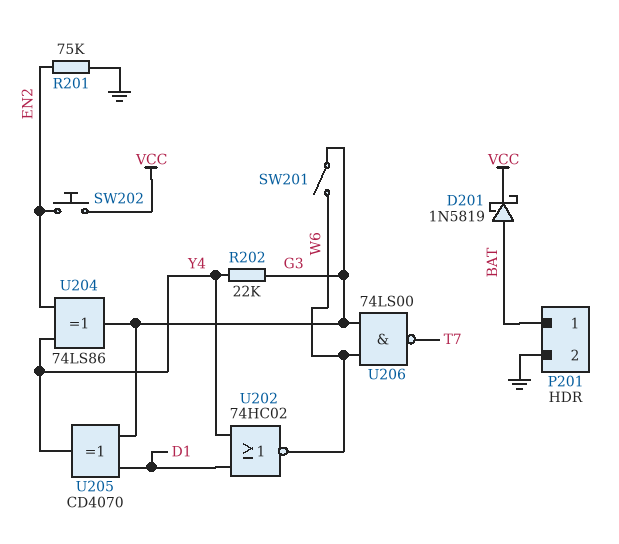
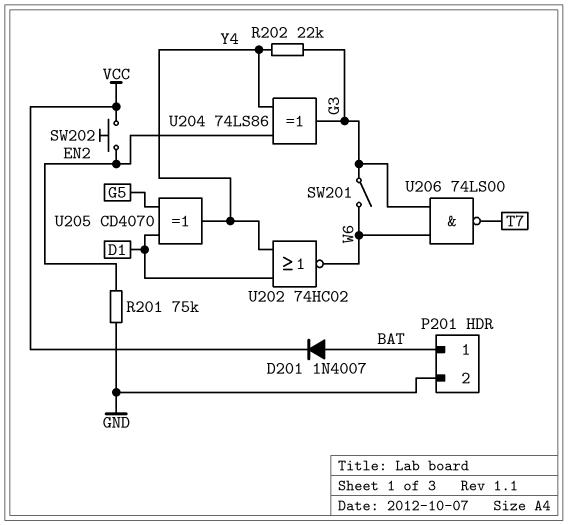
D201: schottky 1N5819 (A BAT, K VCC) -> diode 1N4007 (A BAT, K VCC)
U205: XOR CD4070 (in D1, in G3, out Y4) -> XOR CD4070 (in D1, in G5, out Y4)

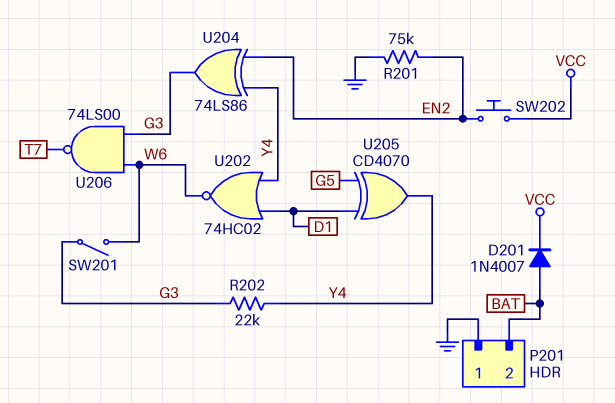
P201 pin 1: BAT -> GND
P201 pin 2: GND -> BAT

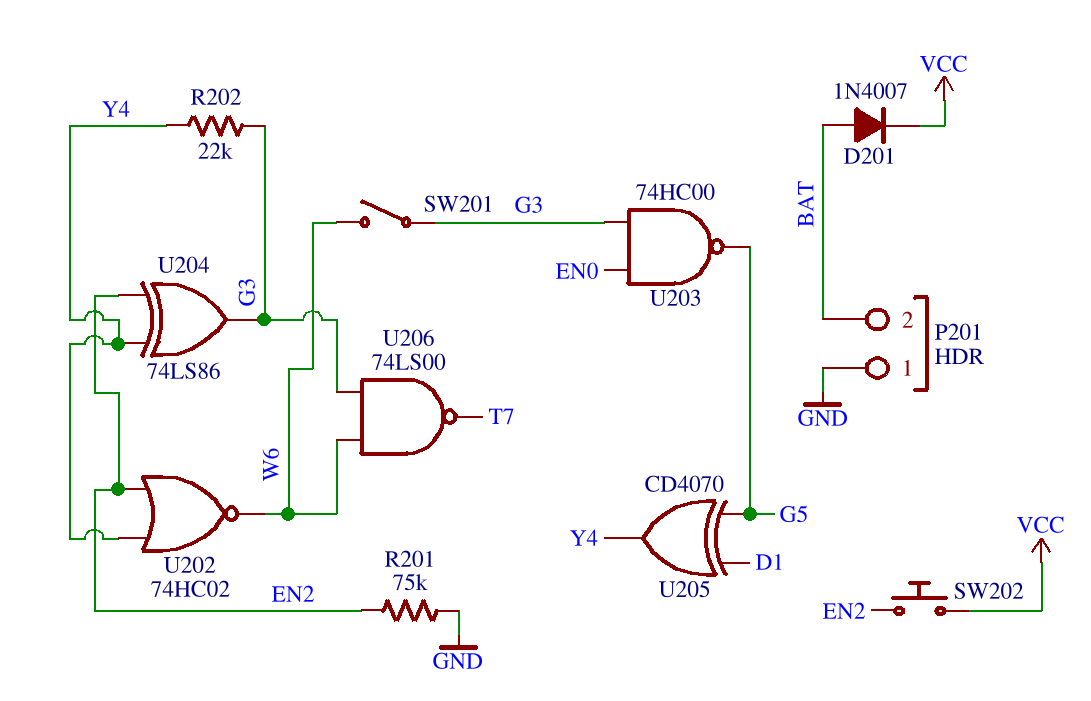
U202: NOR 74HC02 (in D1, in Y4, out W6) -> NOR 74HC02 (in EN2, in Y4, out W6)
U203: none -> NAND 74HC00 (in EN0, in G3, out G5)

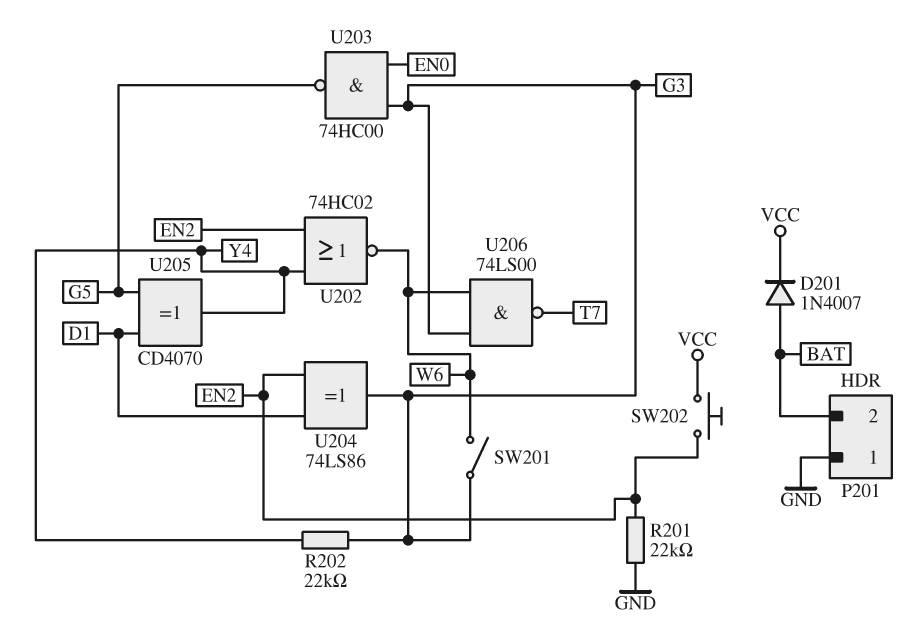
R201: 75k (EN2, GND) -> 22k (EN2, GND)
U204: XOR 74LS86 (in EN2, in Y4, out G3) -> XOR 74LS86 (in D1, in EN2, out G3)

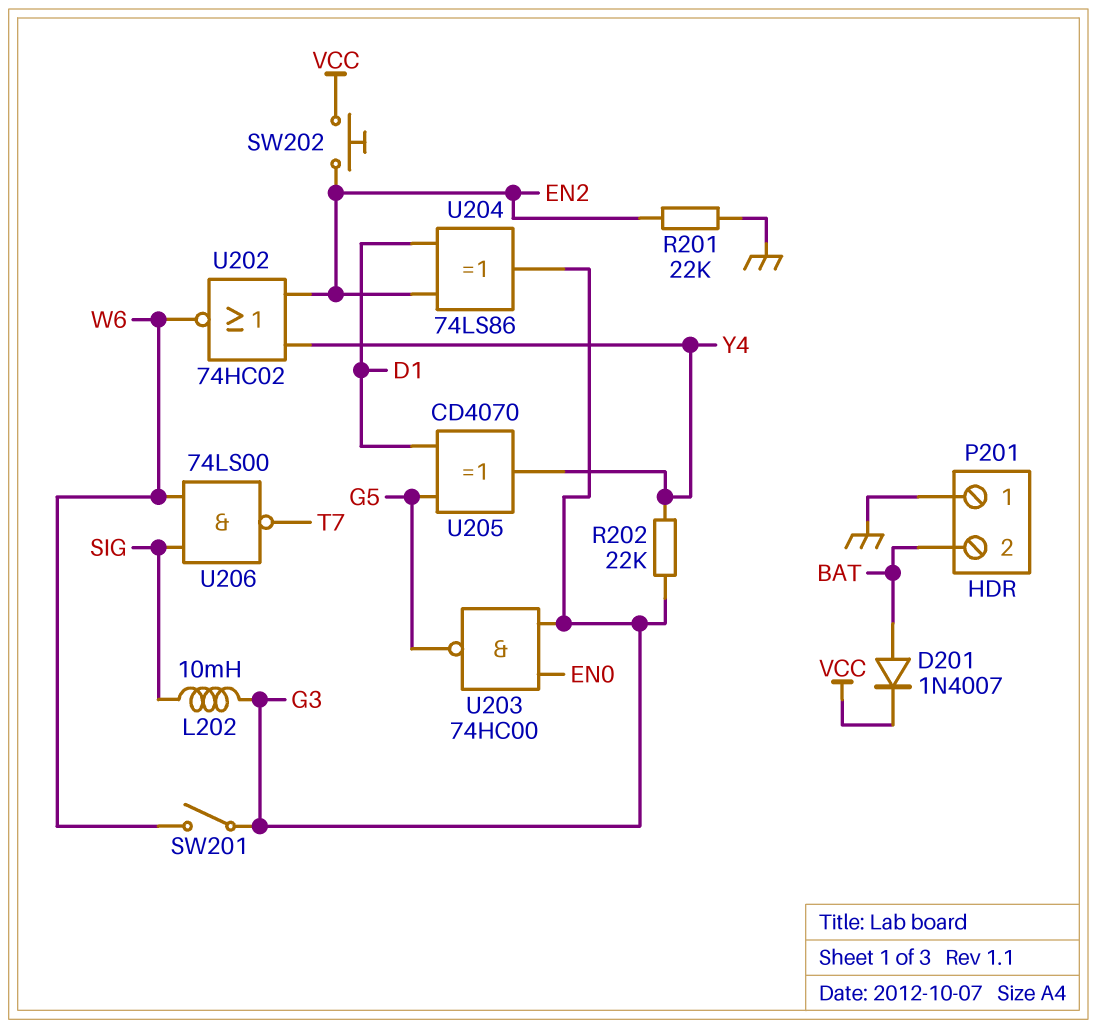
L202: none -> 10mH (G3, SIG)
U206: NAND 74LS00 (in G3, in W6, out T7) -> NAND 74LS00 (in SIG, in W6, out T7)

